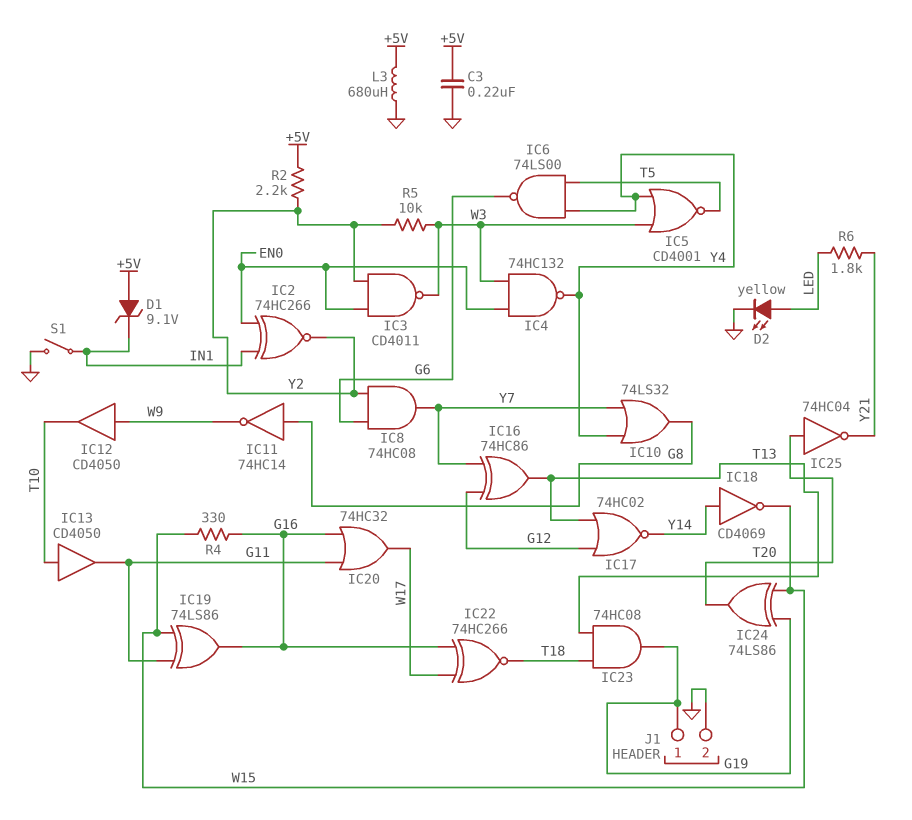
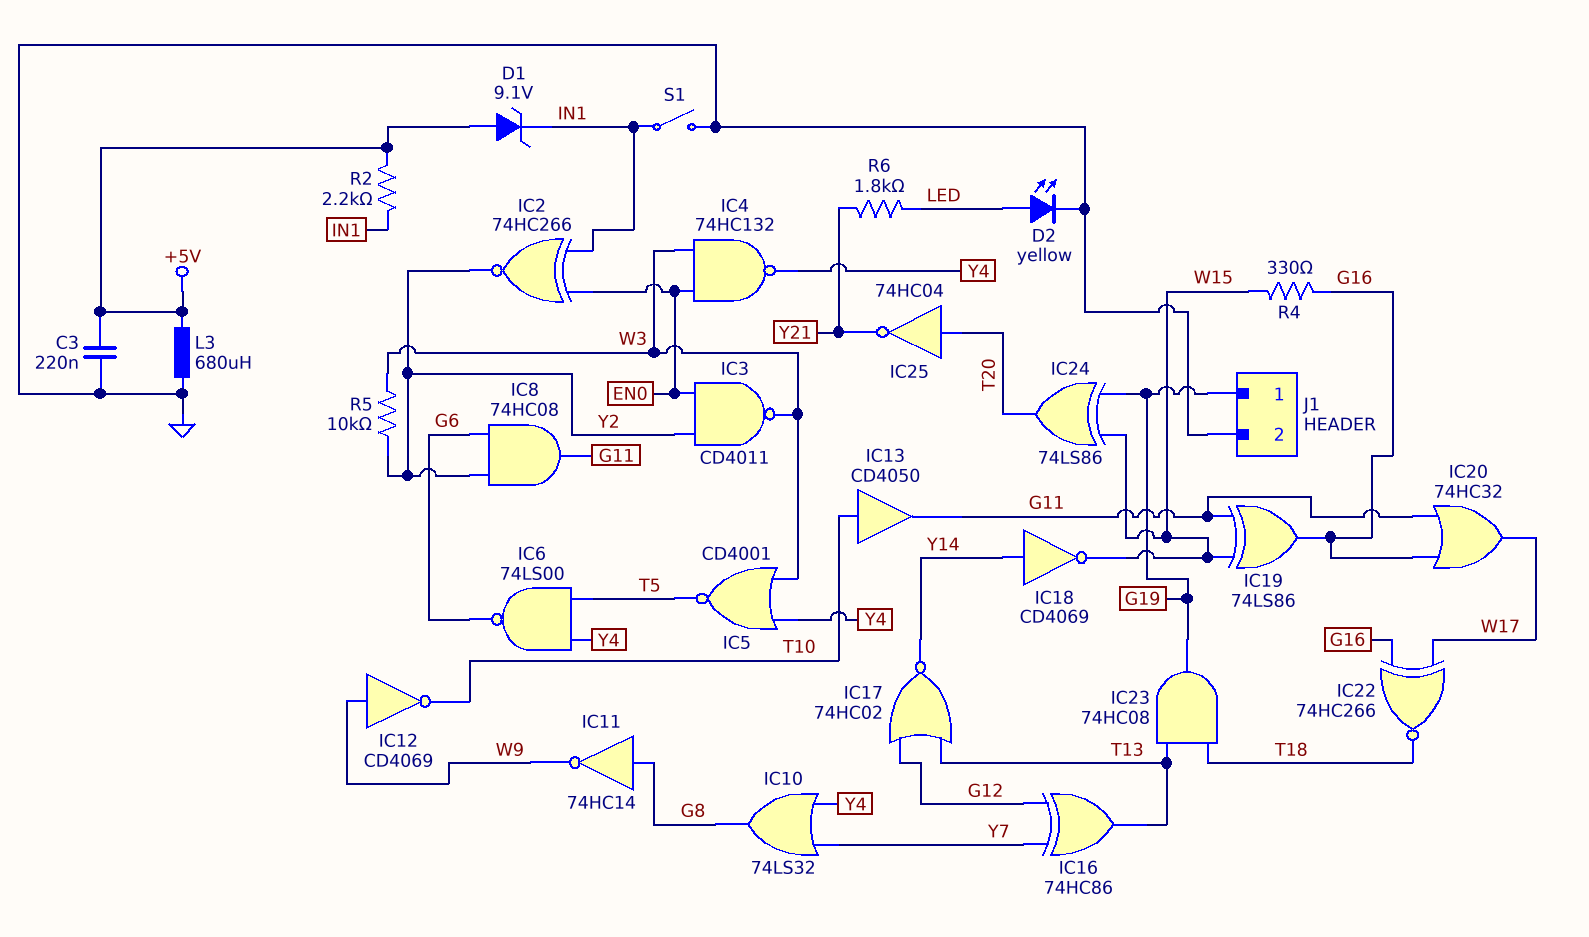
IC8: AND 74HC08 (in G6, in Y2, out Y7) -> AND 74HC08 (in G6, in Y2, out G11)
IC12: buffer CD4050 (in W9, out T10) -> NOT CD4069 (in W9, out T10)
R2: 2.2k (+5V, Y2) -> 2.2k (+5V, IN1)

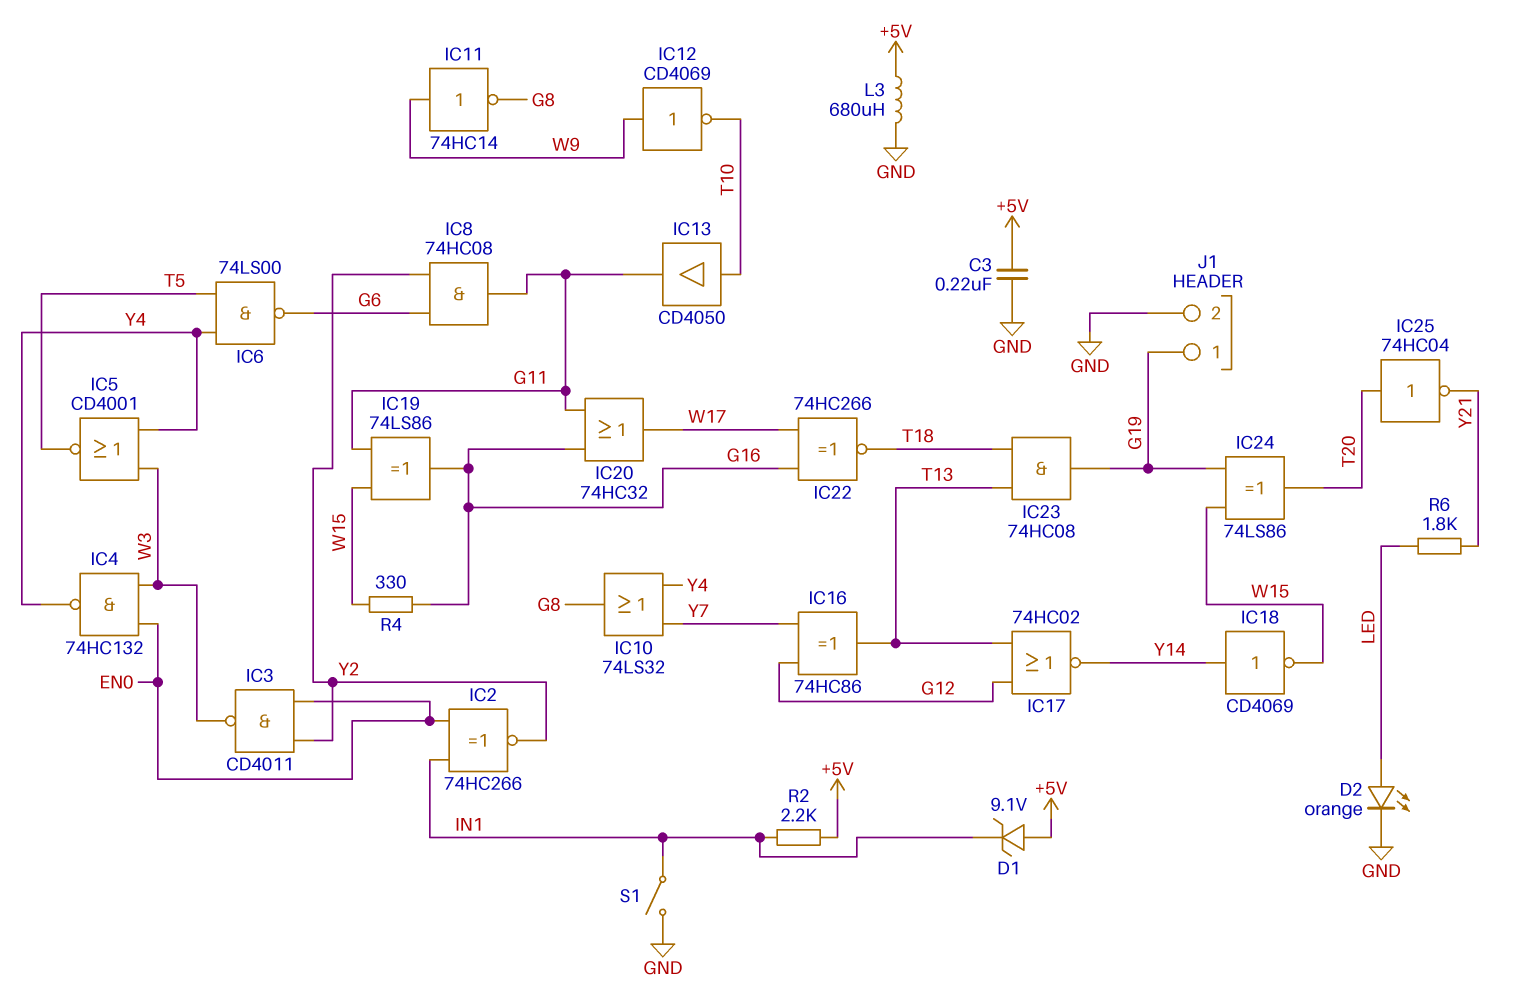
D2: LED yellow (A LED, K GND) -> LED orange (A LED, K GND)
IC11: NOT 74HC14 (in G8, out W9) -> NOT 74HC14 (in W9, out G8)
R5: 10k (W3, Y2) -> none

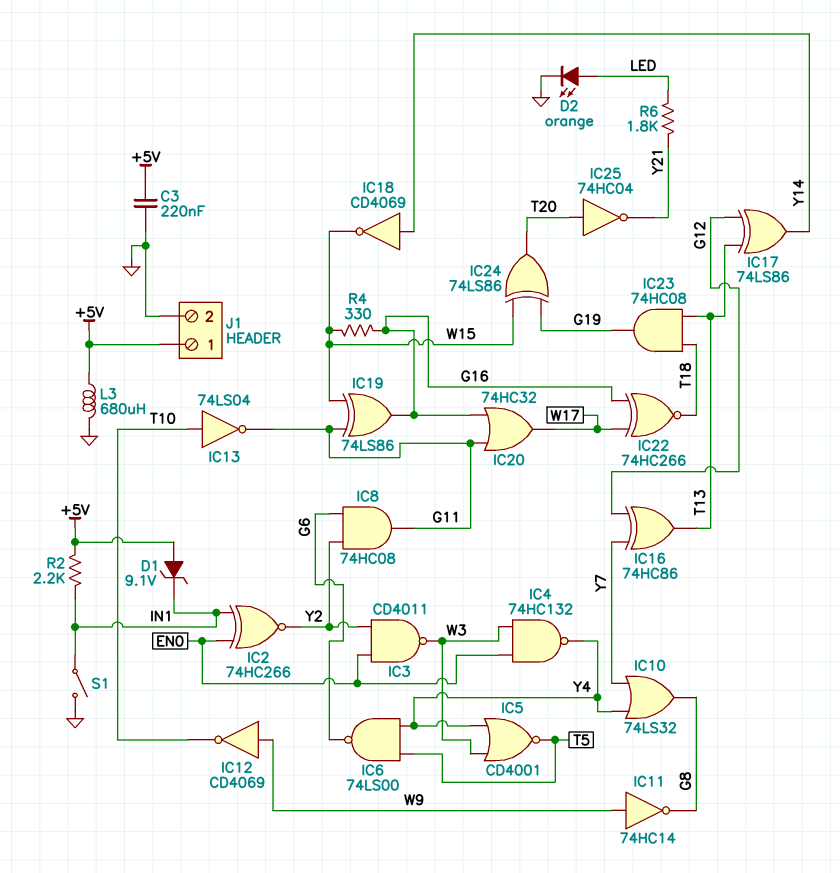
IC13: buffer CD4050 (in T10, out G11) -> NOT 74LS04 (in T10, out G11)
IC17: NOR 74HC02 (in G12, in T13, out Y14) -> XOR 74LS86 (in G12, in T13, out Y14)
J1 pin 1: G19 -> +5V

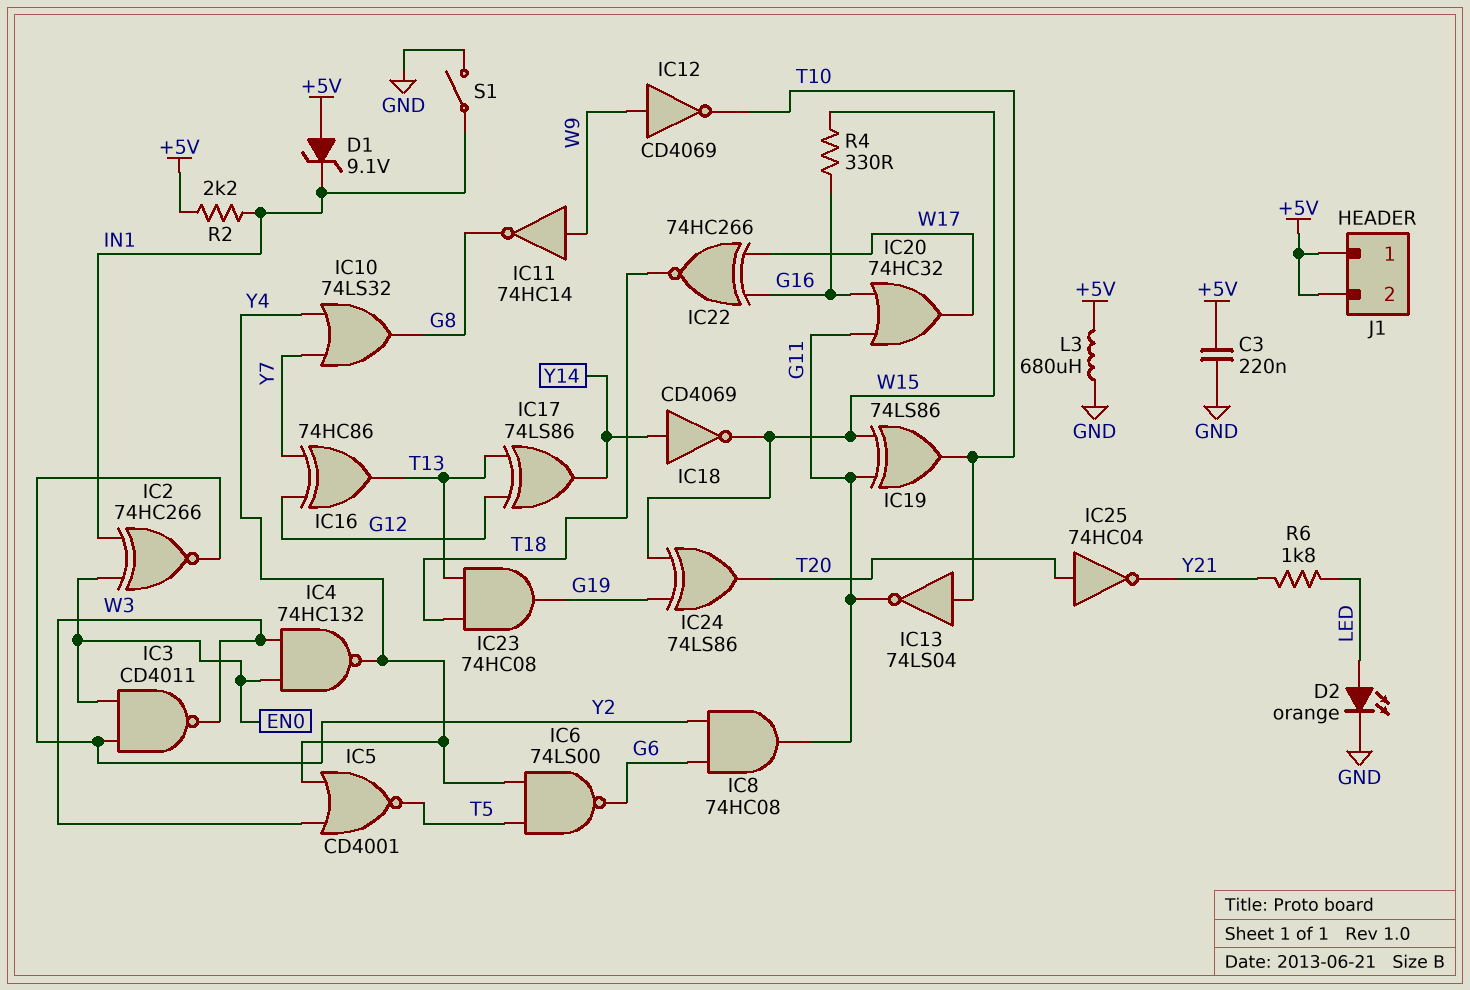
IC19: XOR 74LS86 (in G11, in W15, out G16) -> XOR 74LS86 (in G11, in W15, out T10)
J1 pin 2: GND -> +5V

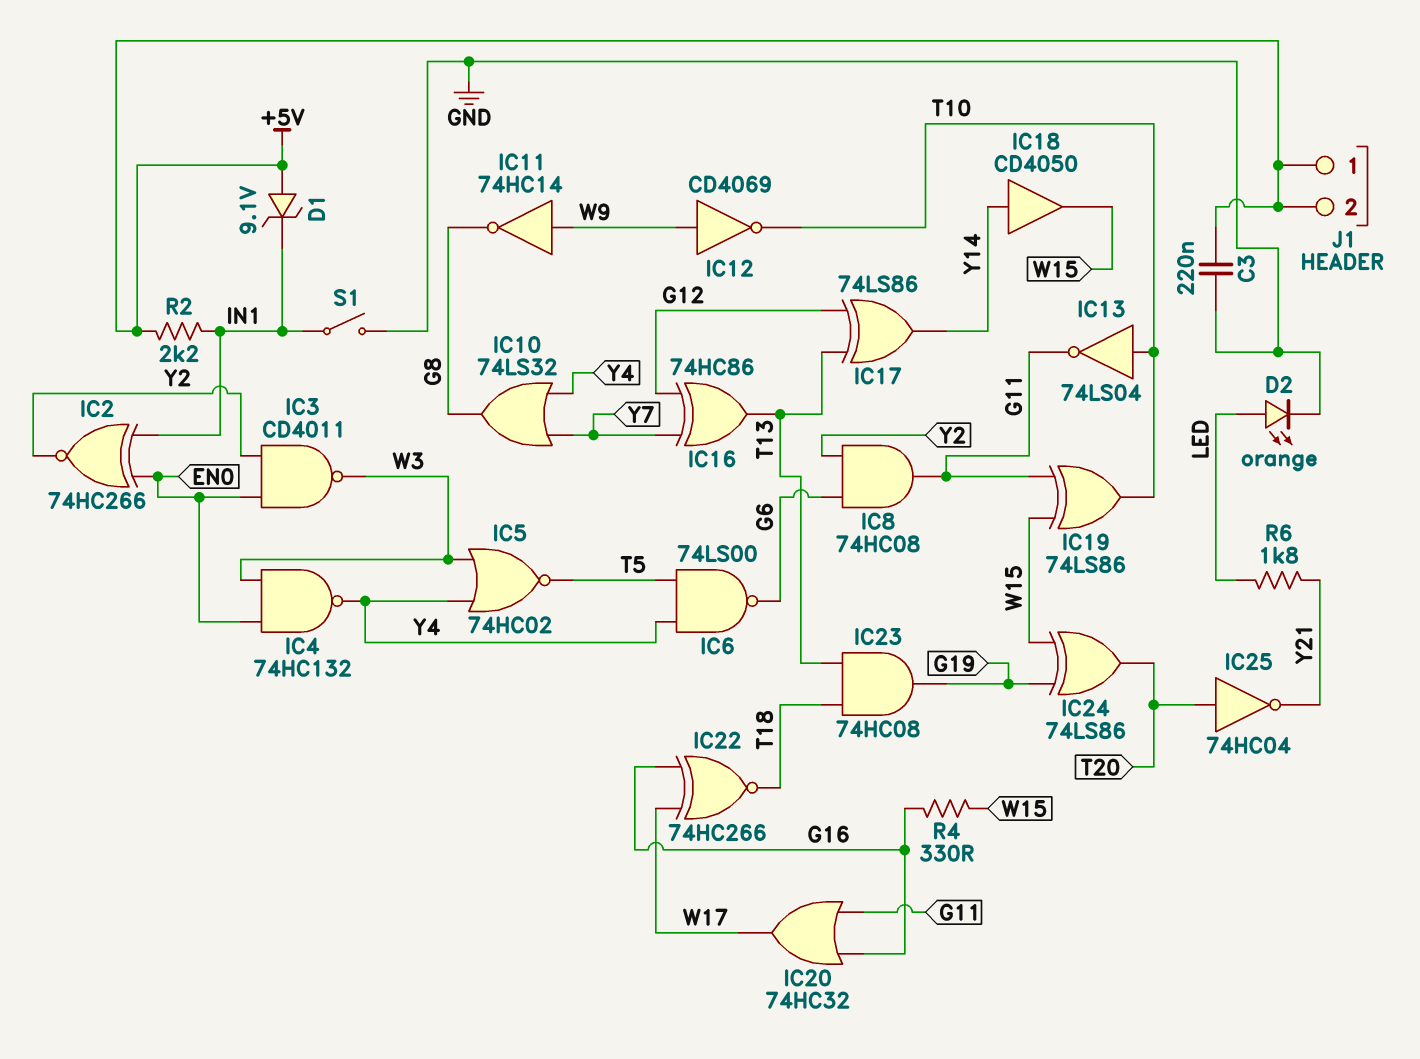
IC5: NOR CD4001 (in W3, in Y4, out T5) -> NOR 74HC02 (in W3, in Y4, out T5)
IC18: NOT CD4069 (in Y14, out W15) -> buffer CD4050 (in Y14, out W15)
L3: 680uH (+5V, GND) -> none

